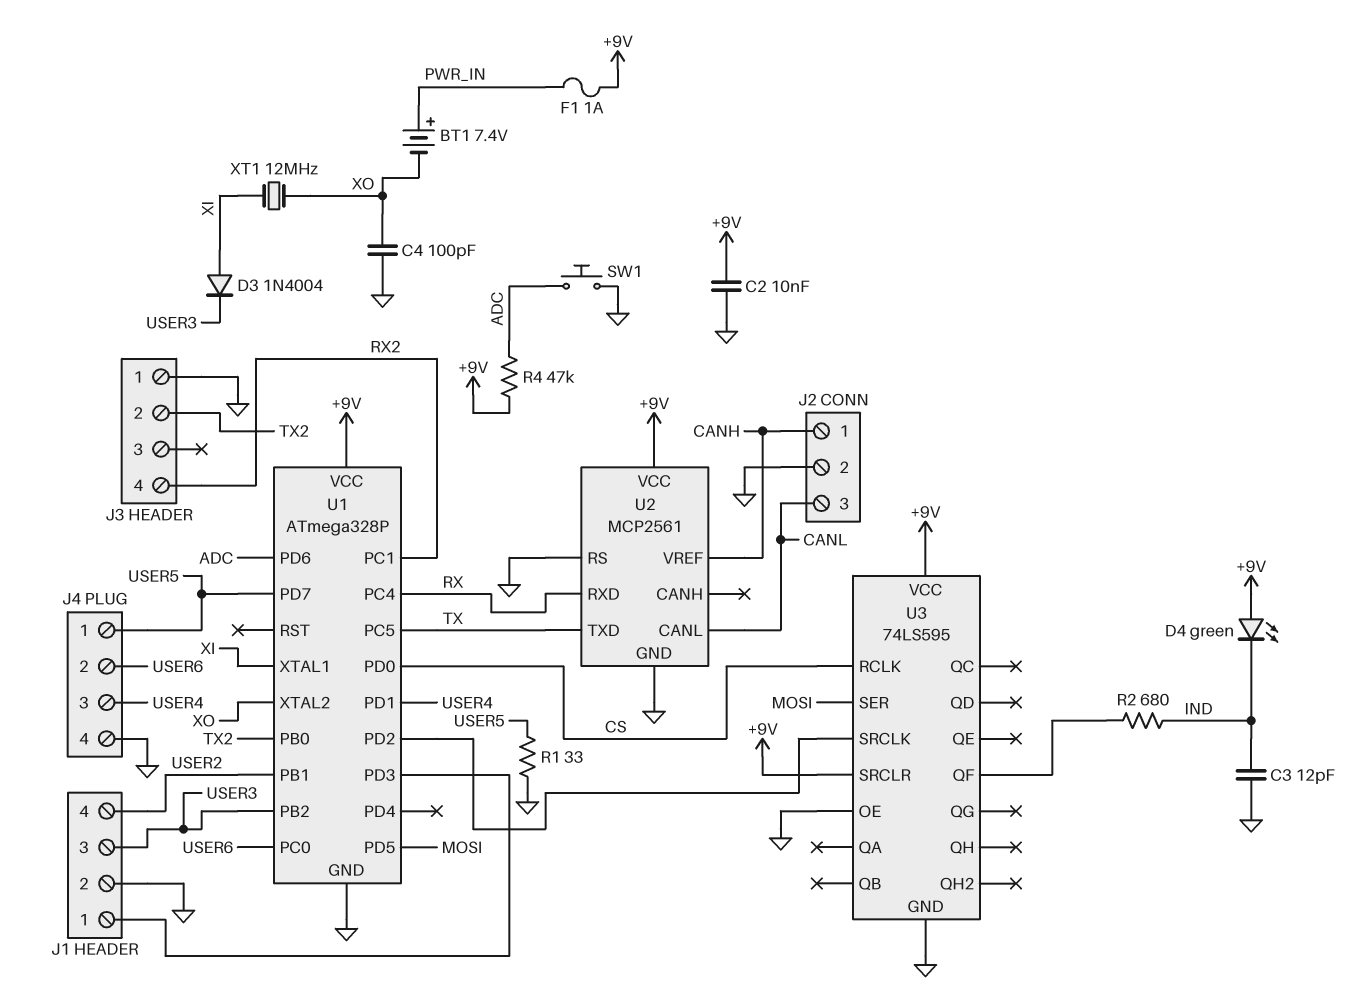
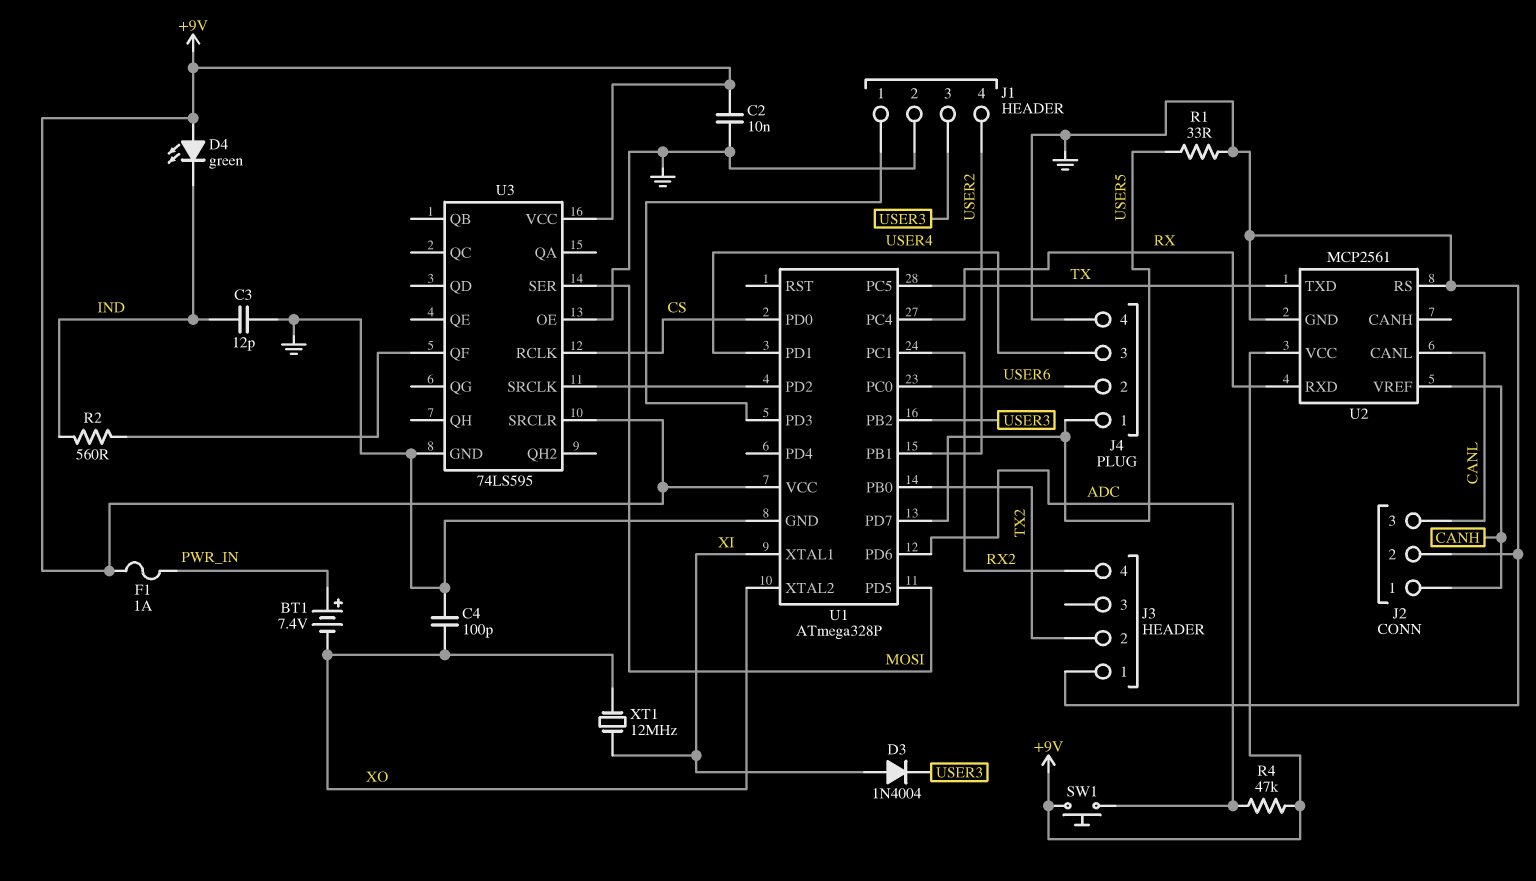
R2: 680 (IND, U3/QF) -> 560 (IND, U3/QF)
SW1: button (ADC, GND) -> button (+9V, ADC)

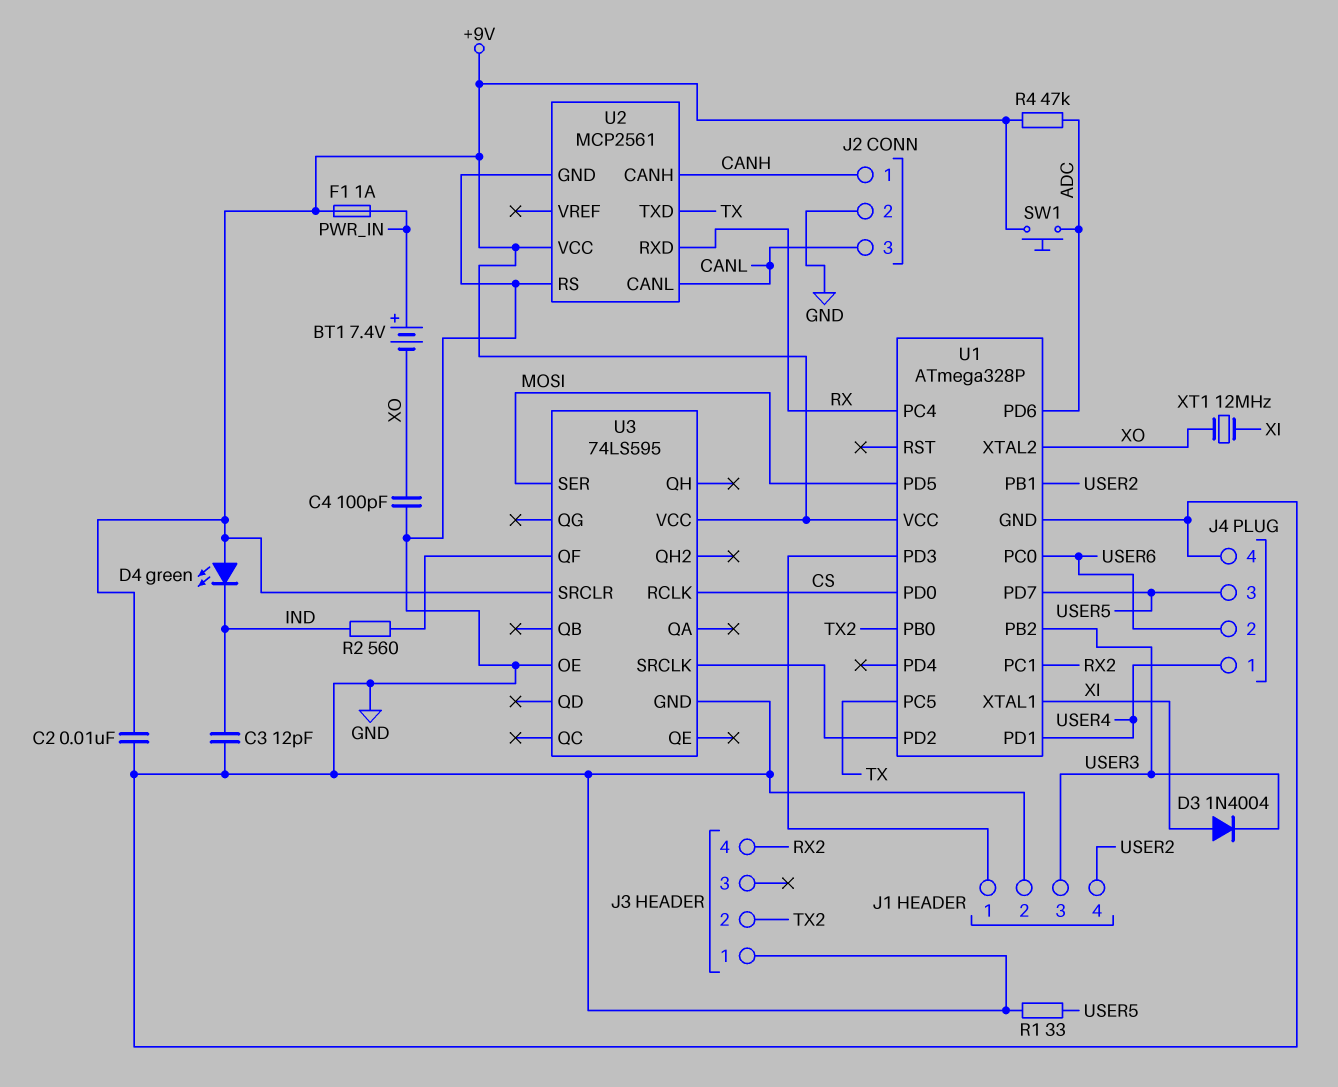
J4 pin 1: USER5 -> USER4
J4 pin 3: USER4 -> USER5
U2 pin CANH: none -> CANH
U2 pin VREF: CANH -> none

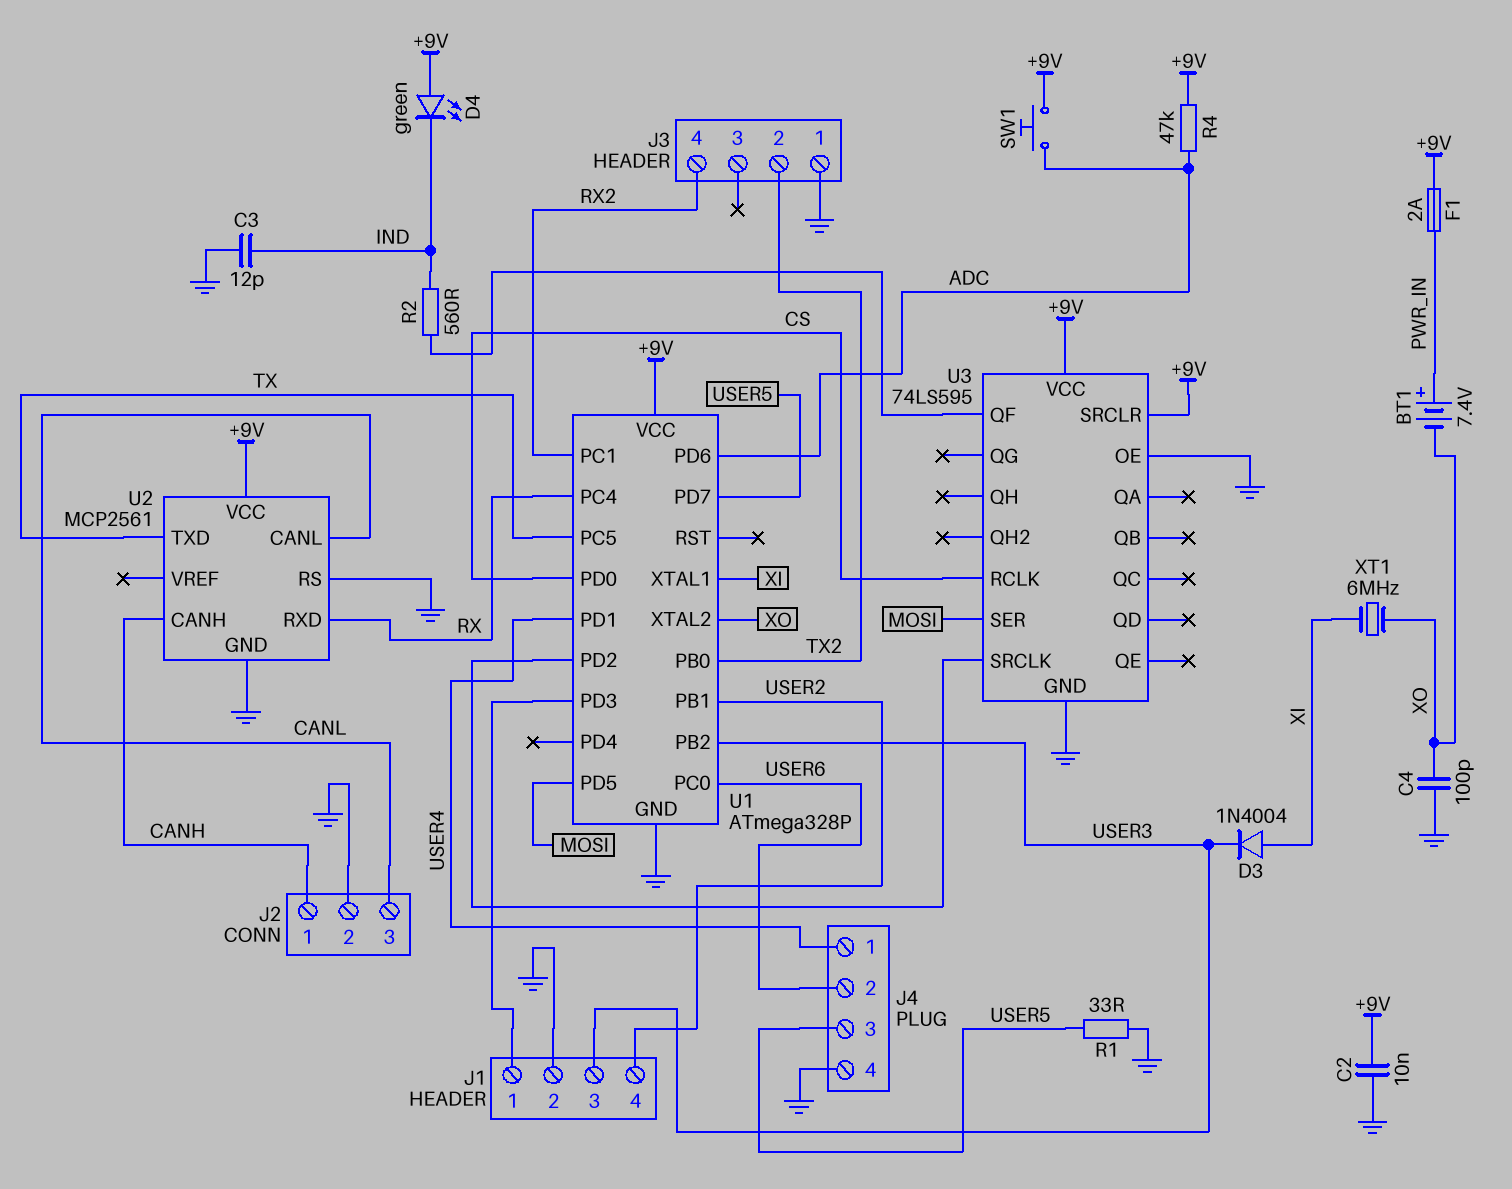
F1: 1A (+9V, PWR_IN) -> 2A (+9V, PWR_IN)
XT1: 12MHz (XI, XO) -> 6MHz (XI, XO)

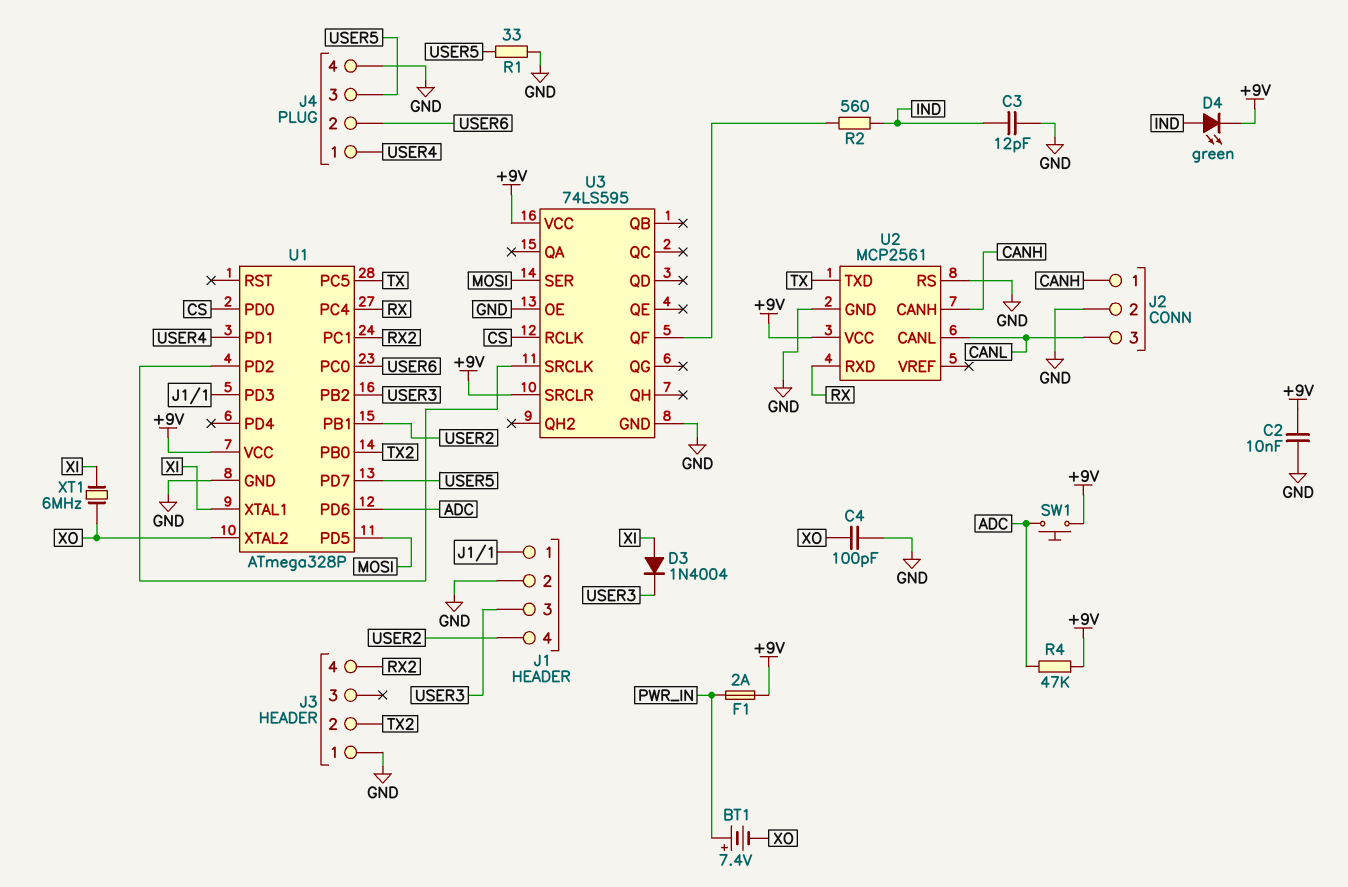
D4: LED green (A +9V, K IND) -> LED green (A IND, K +9V)

